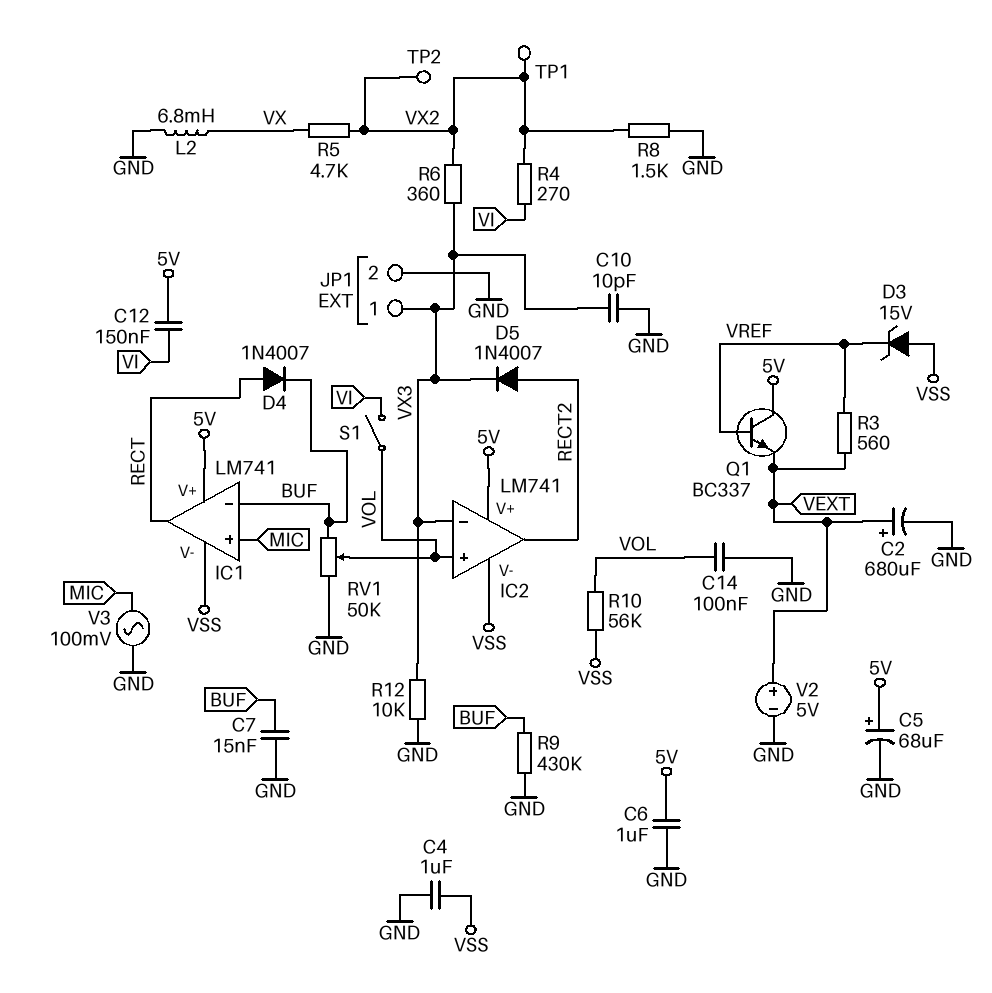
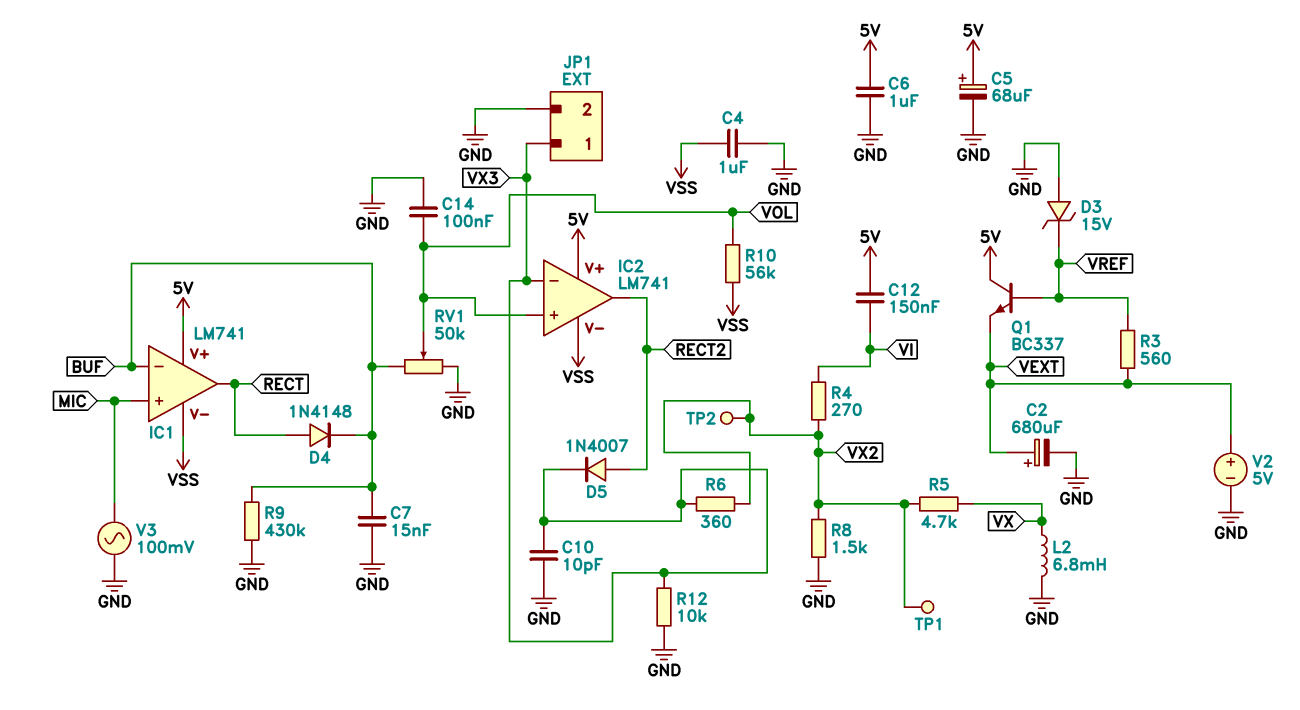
D3: zener 15V (A VSS, K VREF) -> zener 15V (A GND, K VREF)
D4: diode 1N4007 (A RECT, K BUF) -> diode 1N4148 (A RECT, K BUF)
S1: switch (VI, VOL) -> none

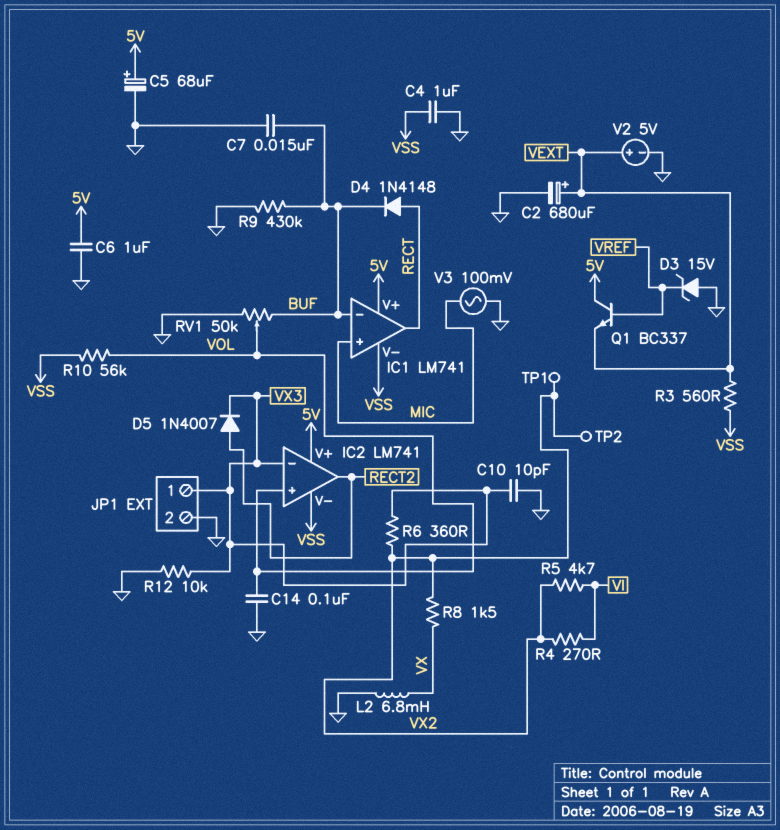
C12: 150nF (5V, VI) -> none
R3: 560 (VEXT, VREF) -> 560 (VEXT, VSS)
R5: 4.7k (VX, VX2) -> 4.7k (VI, VX2)
R8: 1.5k (GND, VX2) -> 1.5k (VX, VX2)

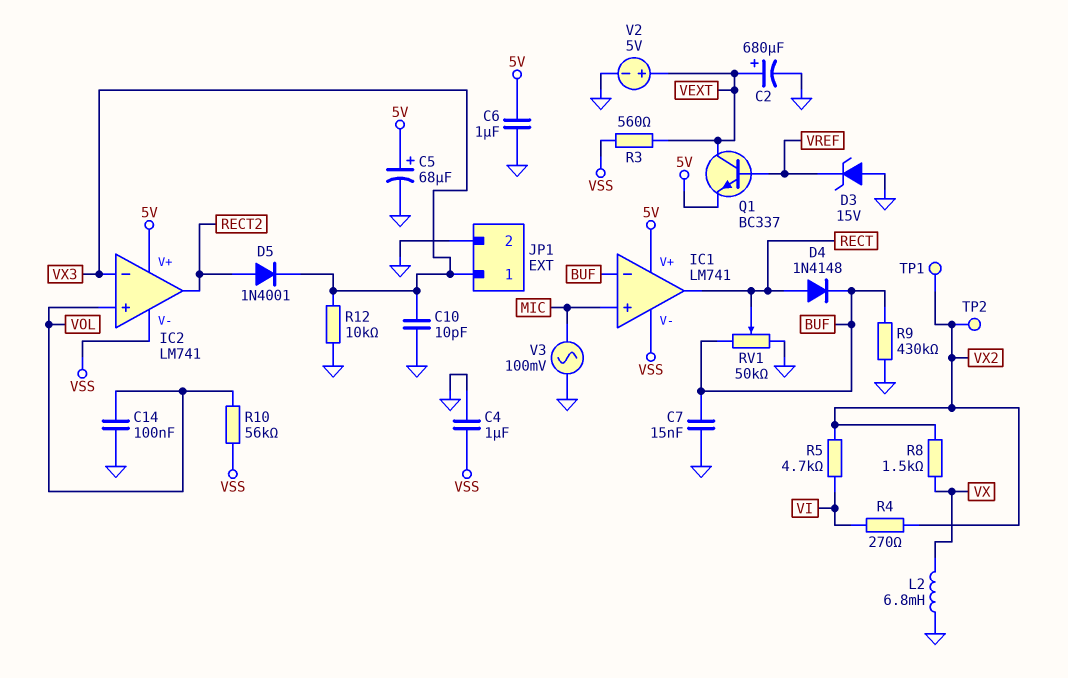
D5: diode 1N4007 (A RECT2, K VX3) -> diode 1N4001 (A RECT2, K VX3)
Q1: NPN BC337 (B VREF, C 5V, E VEXT) -> NPN BC337 (B VREF, C VEXT, E 5V)
R6: 360 (VX2, VX3) -> none
RV1: 50k (BUF, GND, wiper VOL) -> 50k (BUF, GND, wiper RECT)

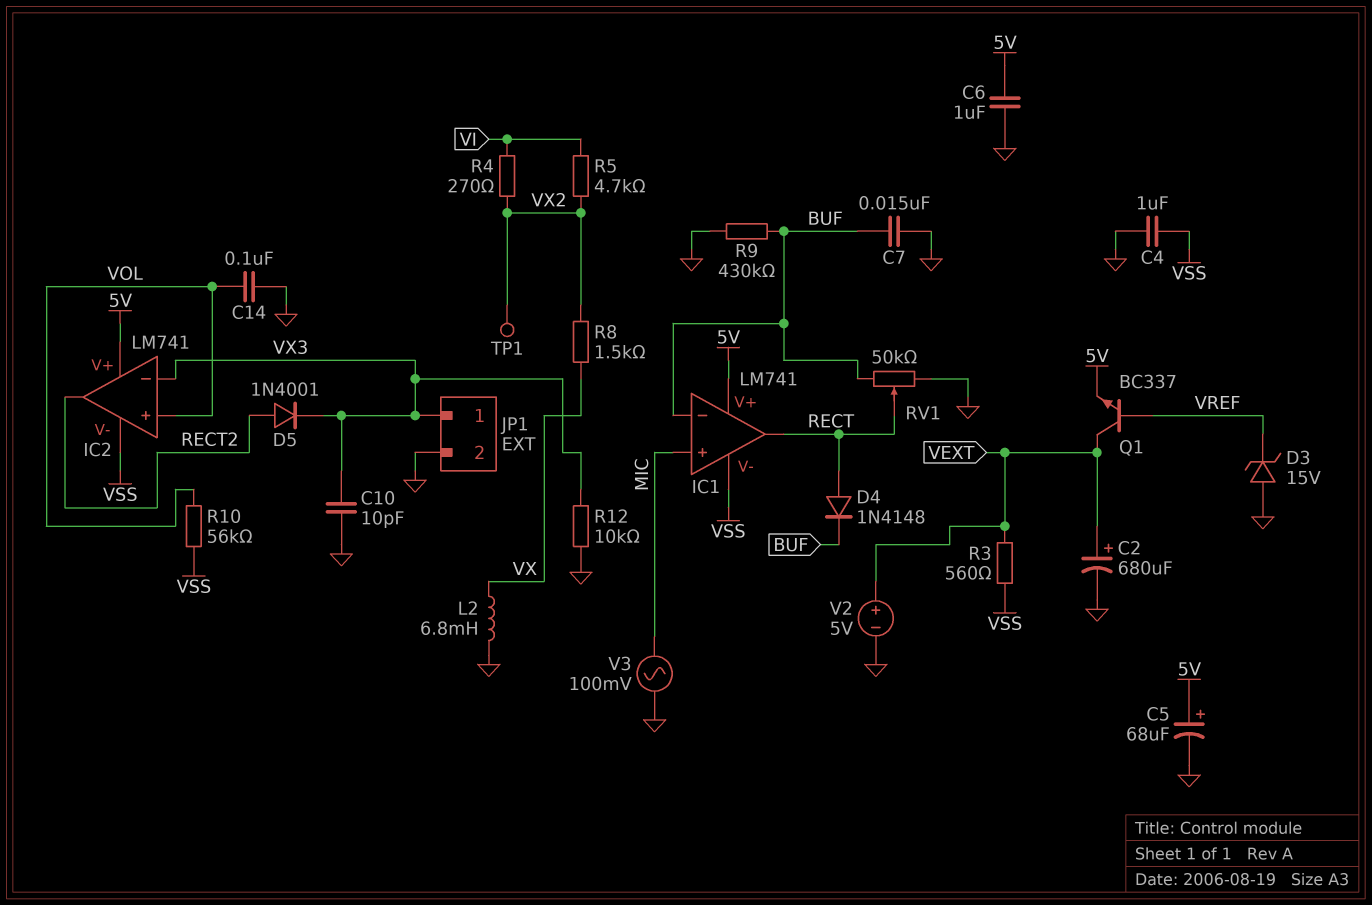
TP2: test point (VX2) -> none

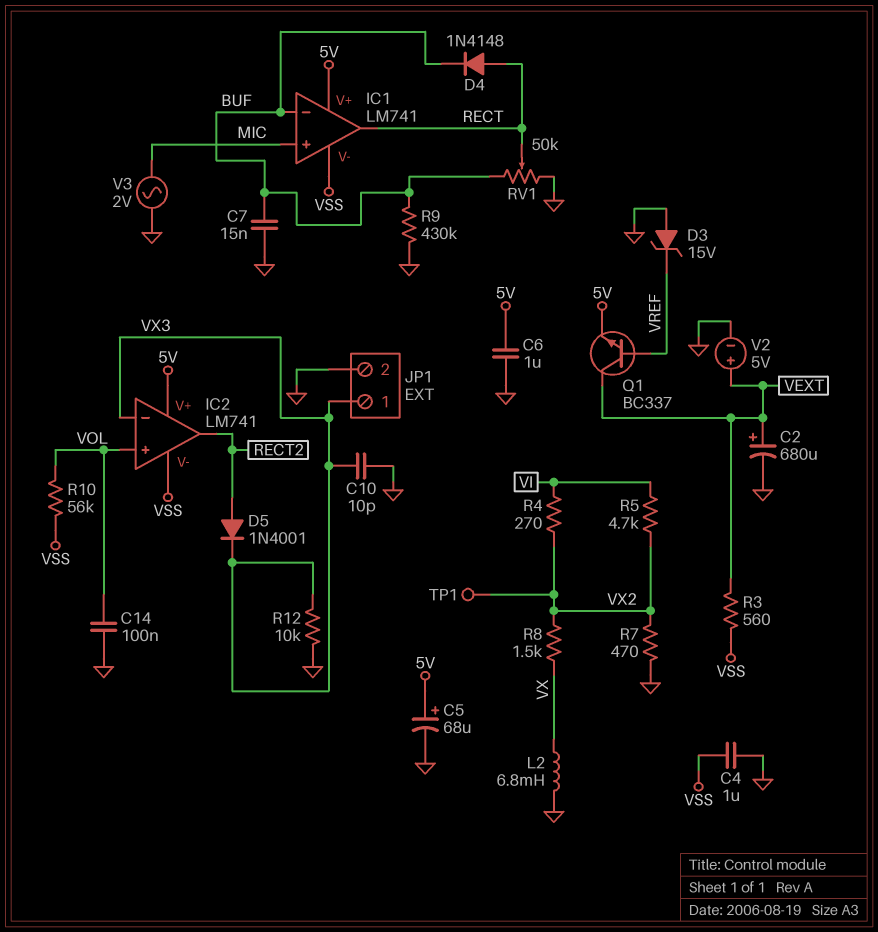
R7: none -> 470 (GND, VX2)
V3: AC 100mV (GND, MIC) -> AC 2V (GND, MIC)

